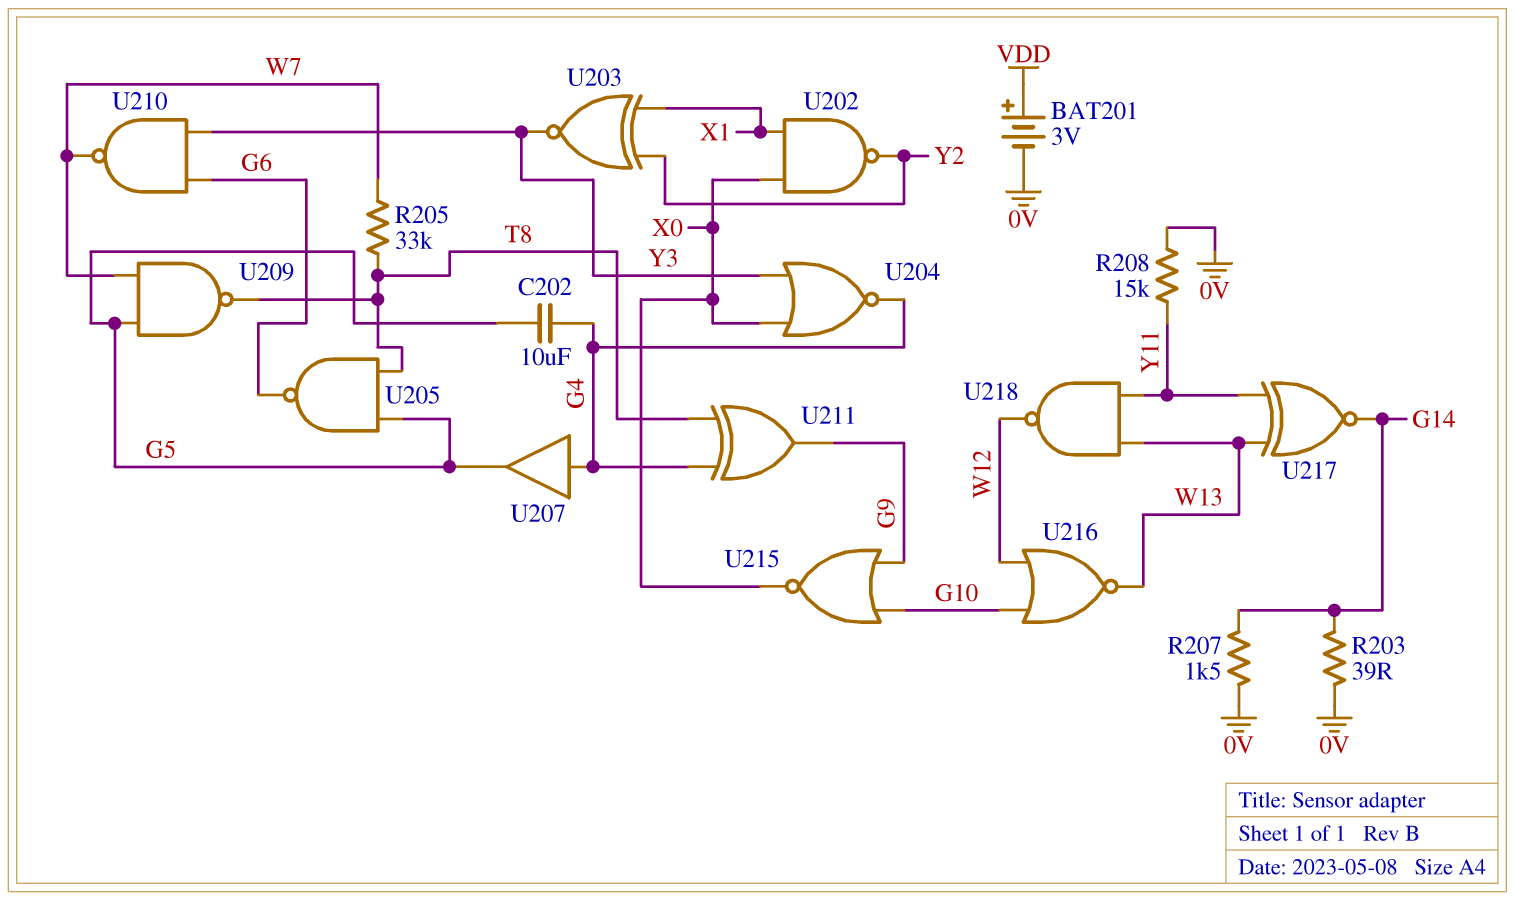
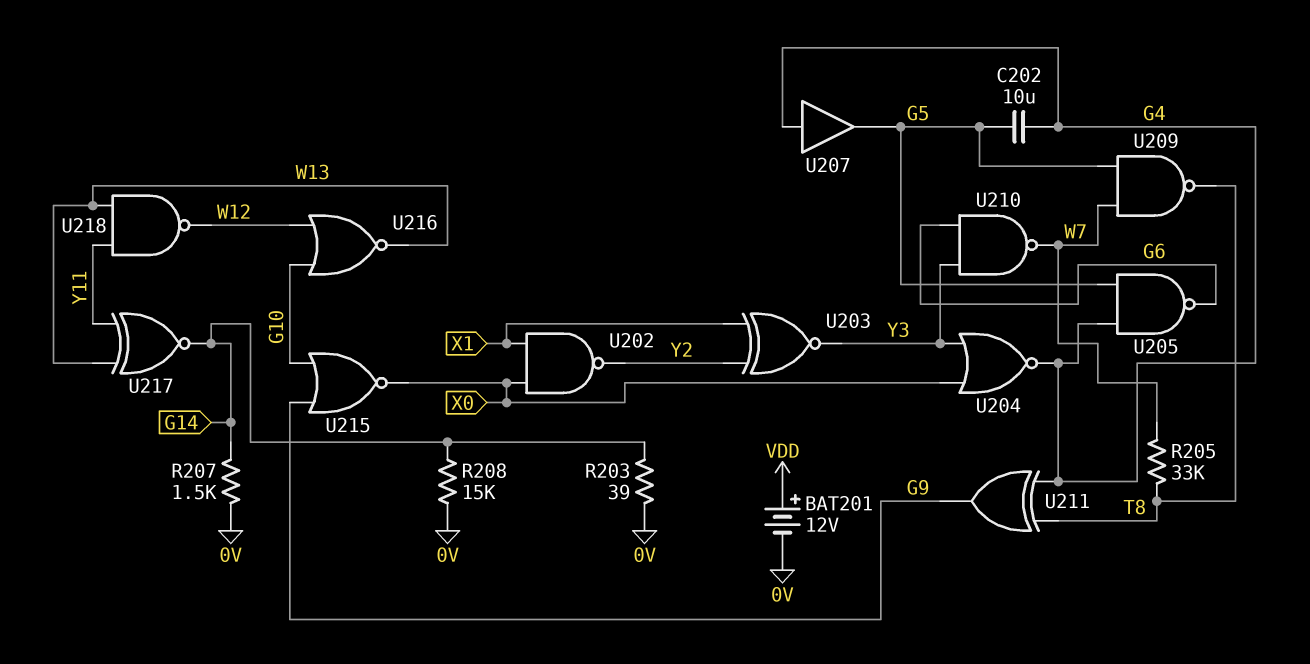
BAT201: 3V (plus VDD, minus 0V) -> 12V (plus VDD, minus 0V)
R208: 15k (0V, Y11) -> 15k (0V, G14)
U205: NAND (in G5, in T8, out G6) -> NAND (in G4, in G5, out G6)

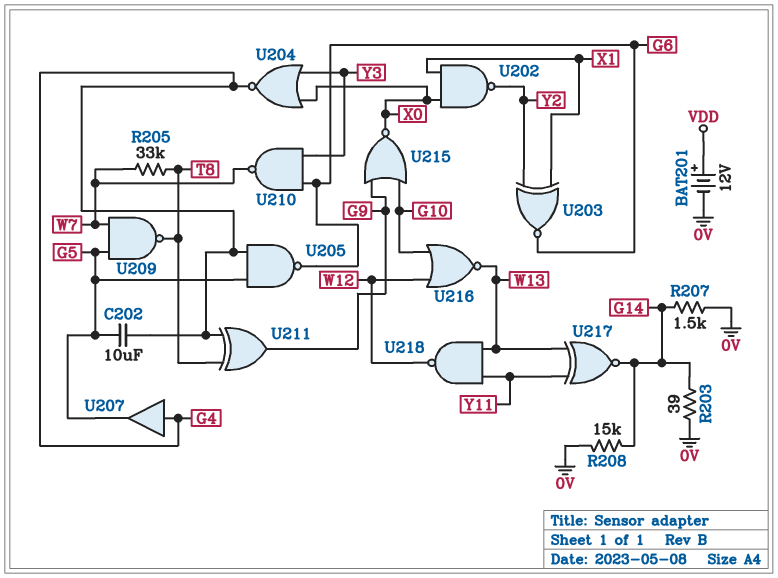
U203: XNOR (in X1, in Y2, out Y3) -> XNOR (in X1, in Y2, out G6)

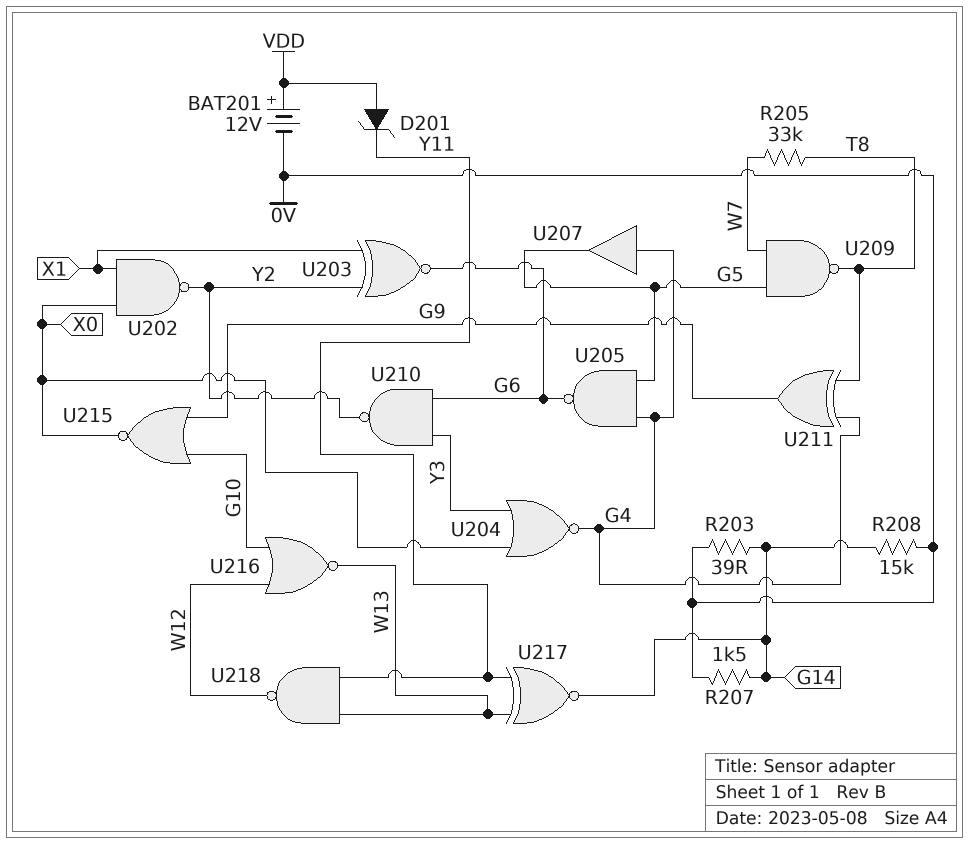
C202: 10uF (G4, G5) -> none
D201: none -> zener (A VDD, K Y11)
U210: NAND (in G6, in Y3, out W7) -> NAND (in G6, in Y3, out Y2)

